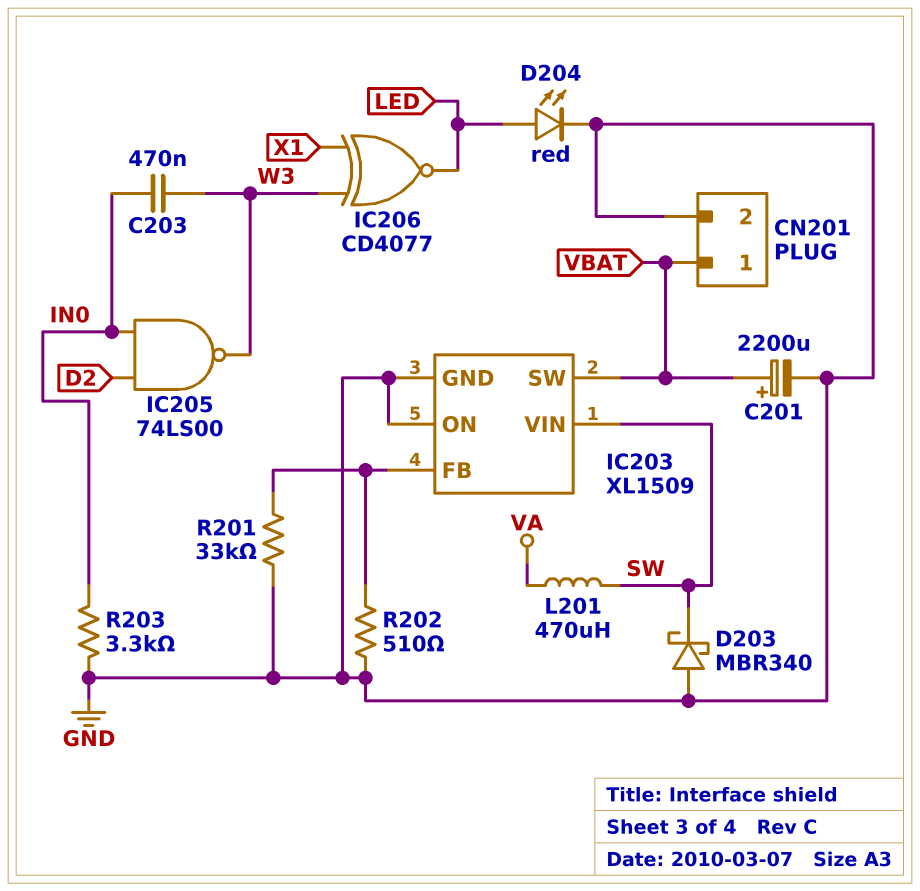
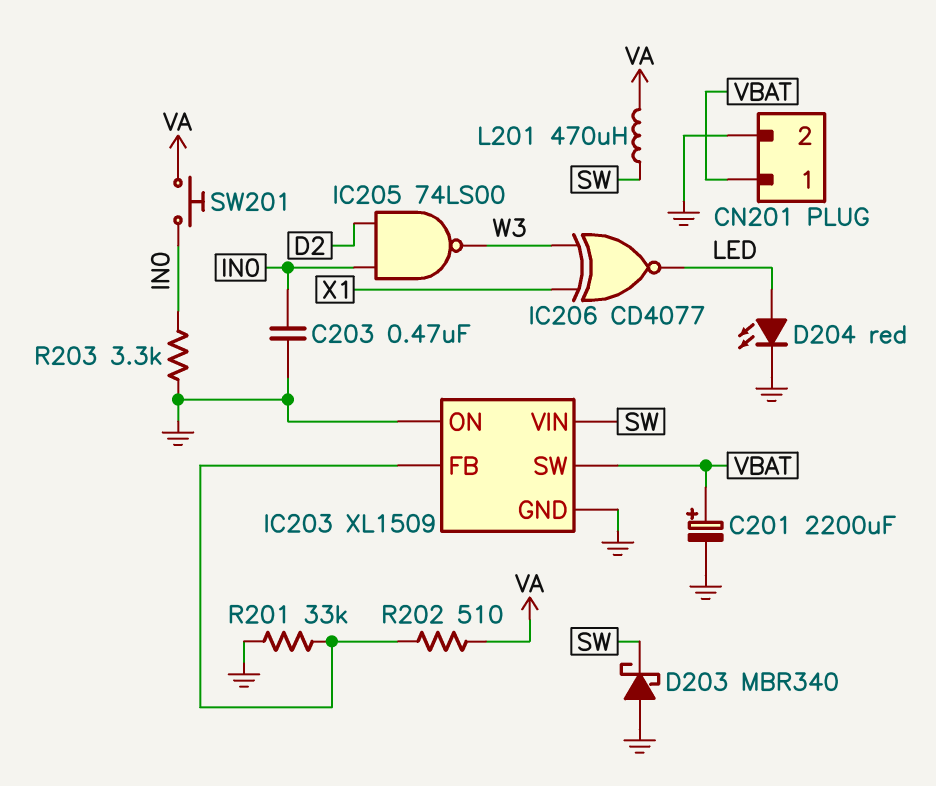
C203: 470nF (IN0, W3) -> 470nF (GND, IN0)
R202: 510 (GND, IC203/FB) -> 510 (IC203/FB, VA)
SW201: none -> button (IN0, VA)

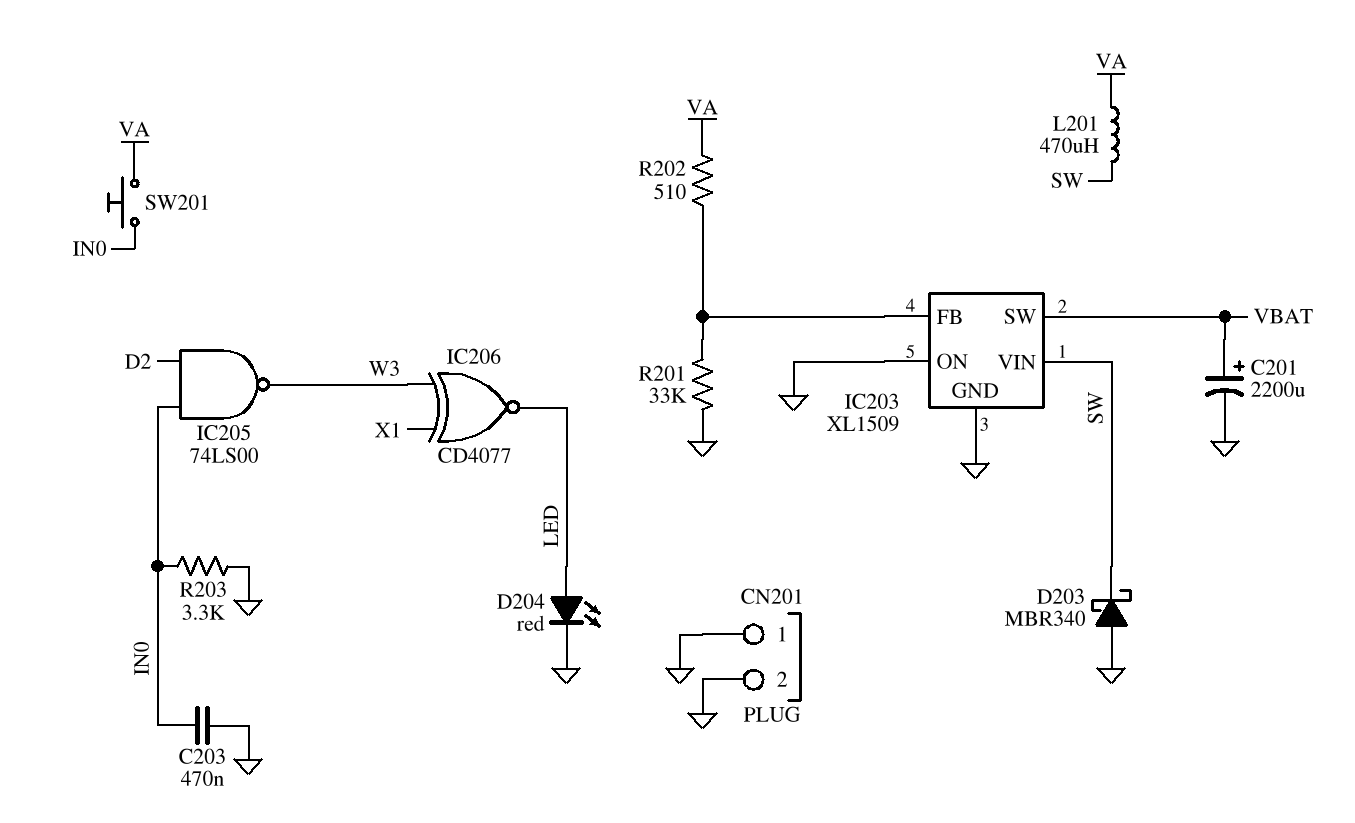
CN201 pin 1: VBAT -> GND

